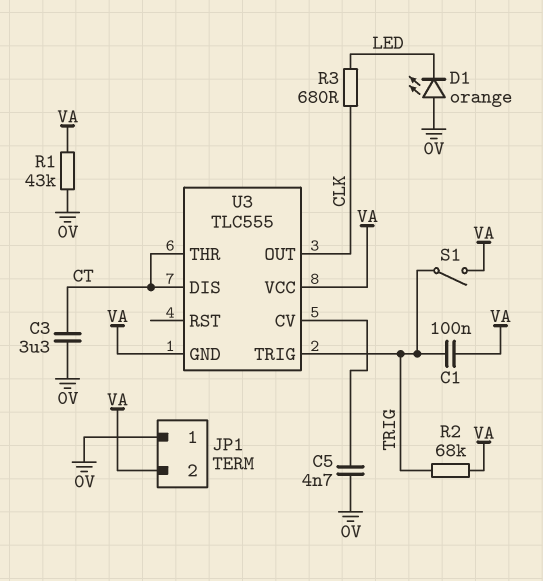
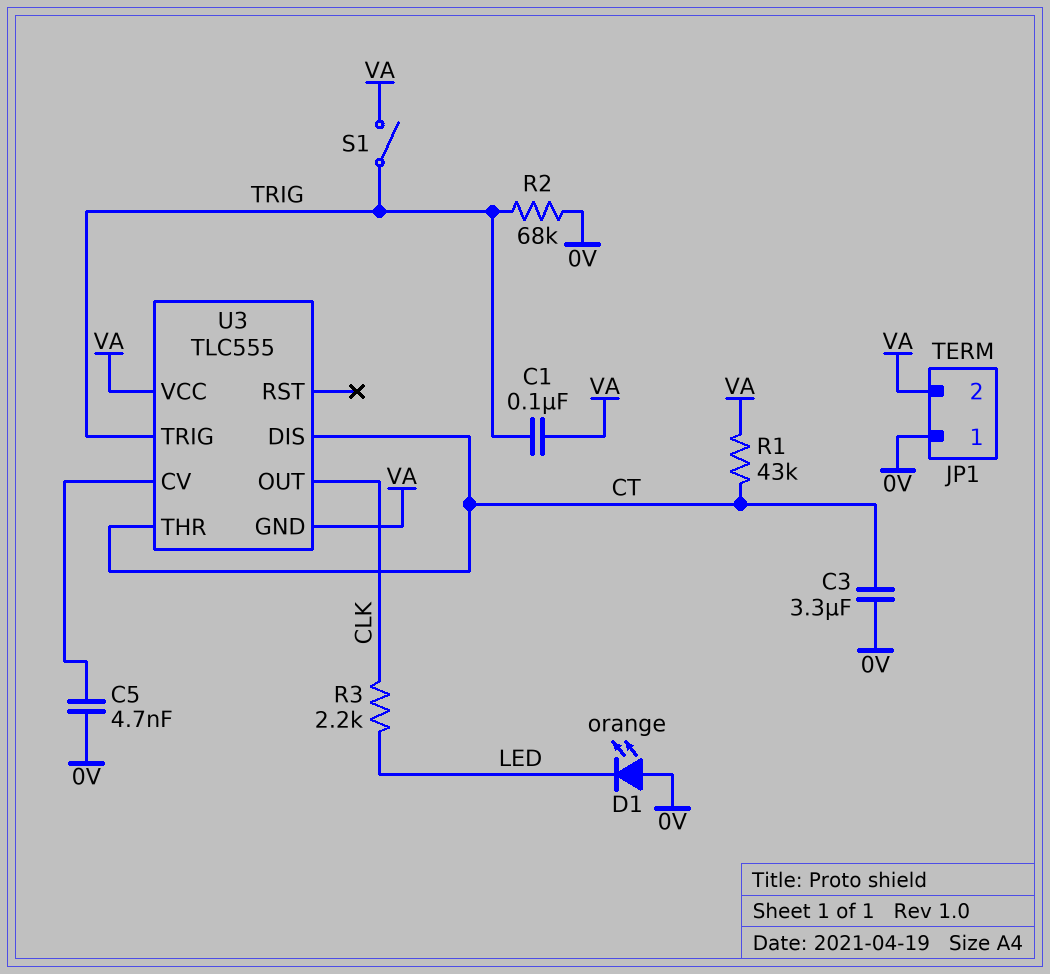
R1: 43k (0V, VA) -> 43k (CT, VA)
R2: 68k (TRIG, VA) -> 68k (0V, TRIG)
R3: 680 (CLK, LED) -> 2.2k (CLK, LED)

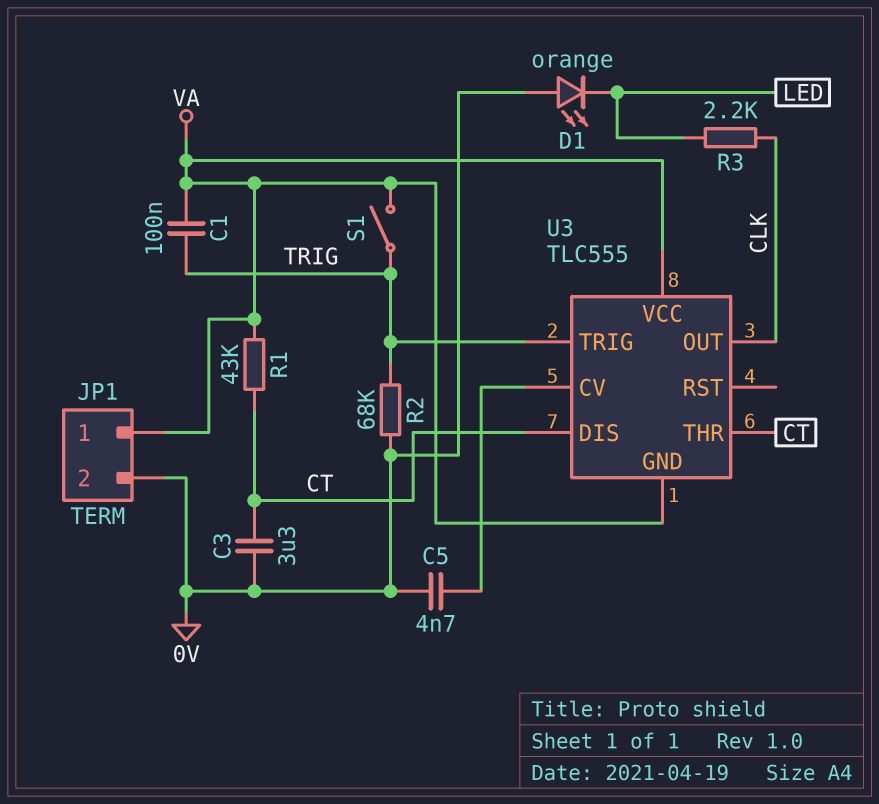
JP1 pin 1: 0V -> VA
JP1 pin 2: VA -> 0V

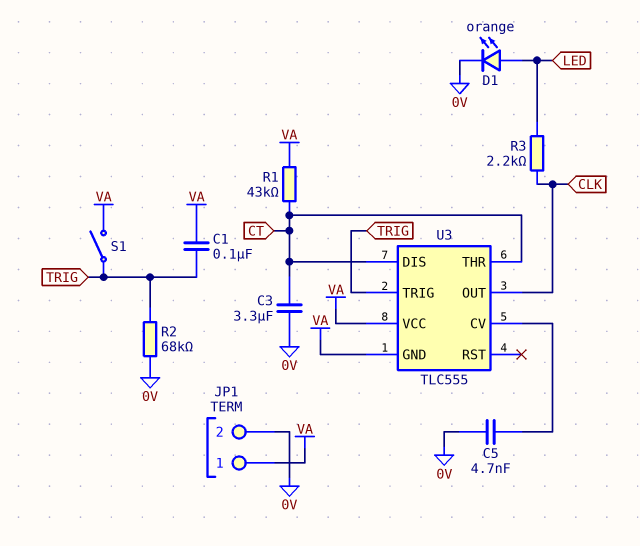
D1: LED orange (A 0V, K LED) -> LED orange (A LED, K 0V)

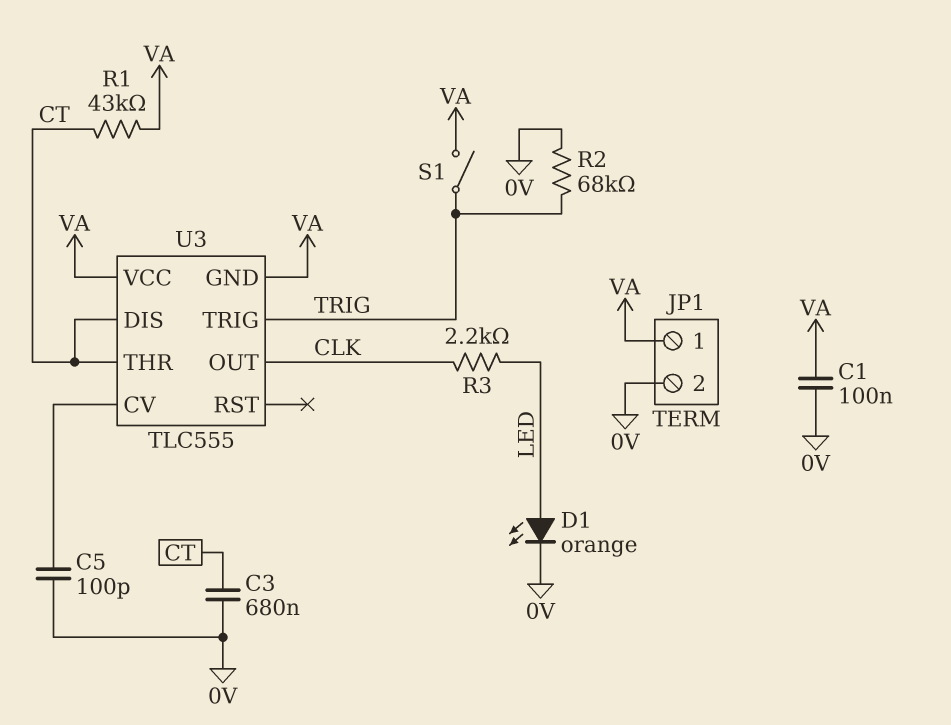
C1: 100nF (TRIG, VA) -> 100nF (0V, VA)
C3: 3.3uF (0V, CT) -> 680nF (0V, CT)
C5: 4.7nF (0V, U3/CV) -> 100pF (0V, U3/CV)

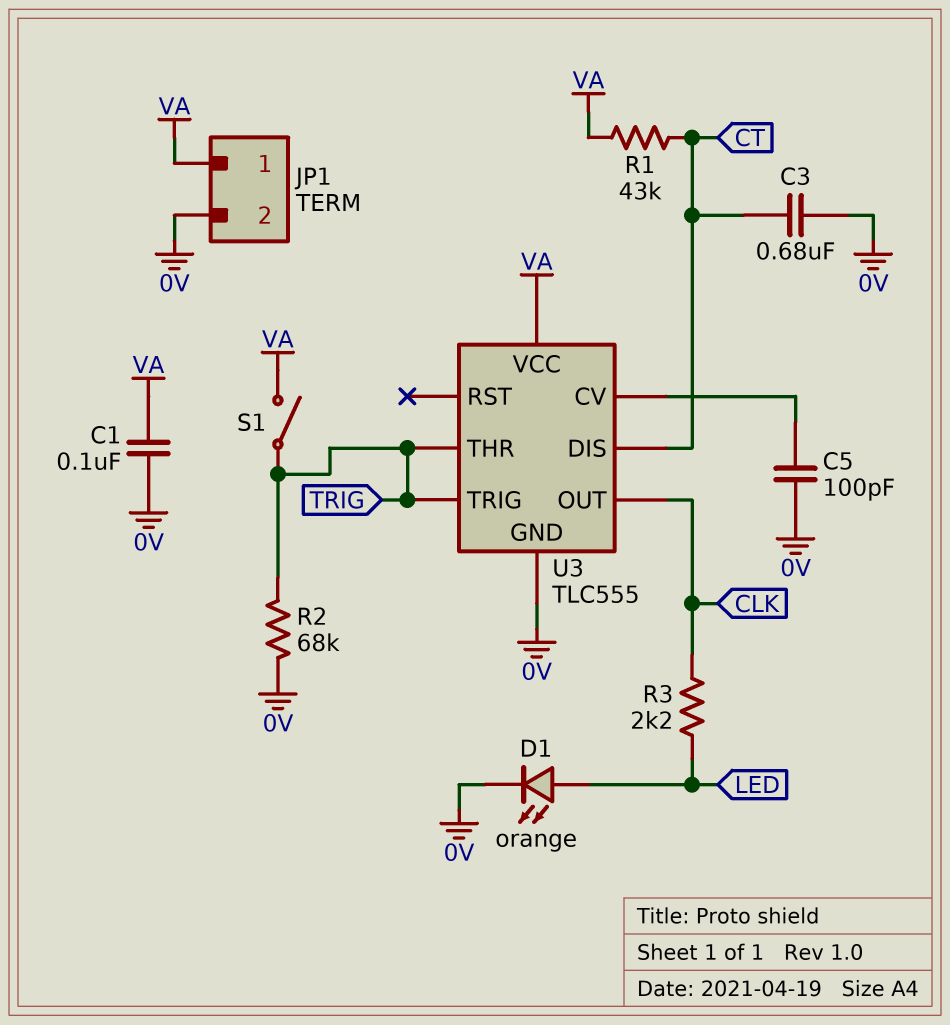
U3 pin GND: VA -> 0V
U3 pin THR: CT -> TRIG

